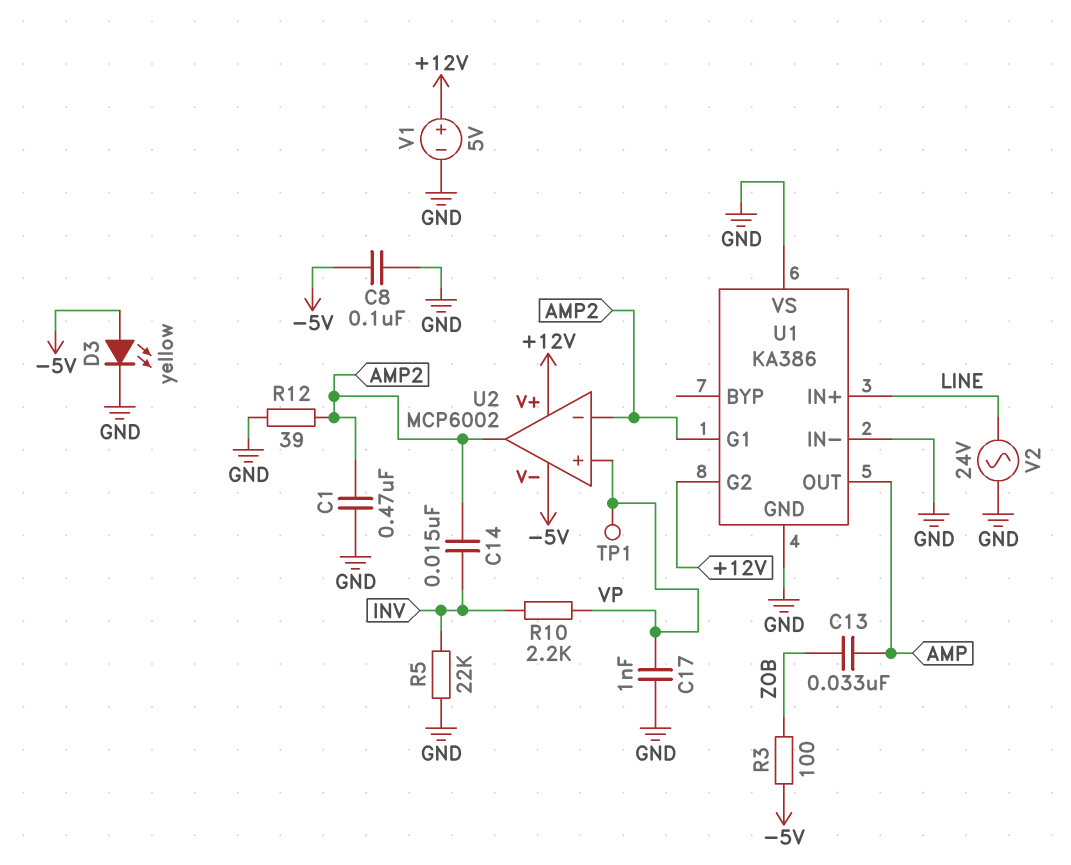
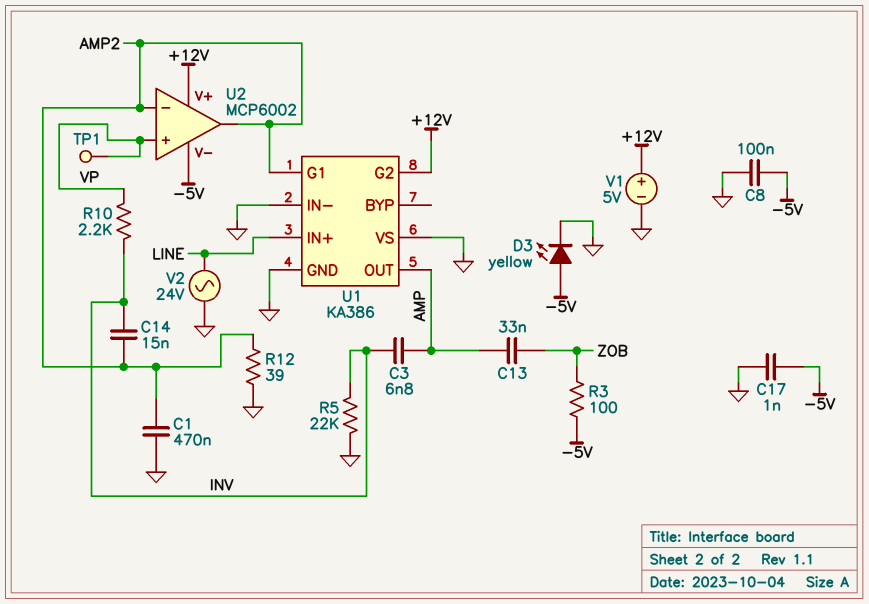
C3: none -> 6.8nF (AMP, INV)
C17: 1nF (GND, VP) -> 1nF (-5V, GND)

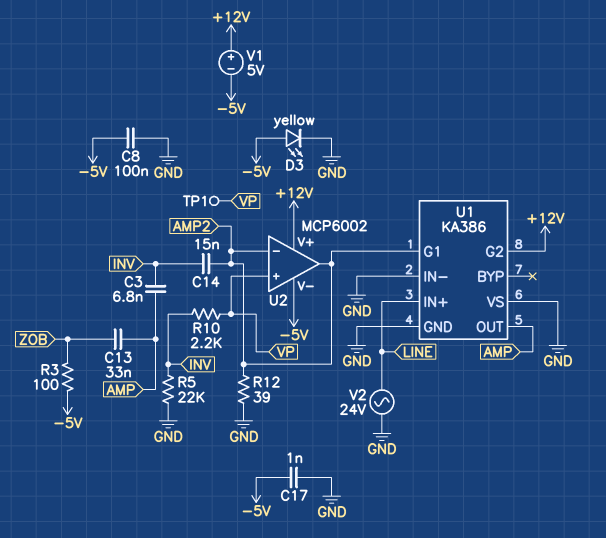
C1: 470nF (AMP2, GND) -> none
V1: 5V (plus +12V, minus GND) -> 5V (plus +12V, minus -5V)

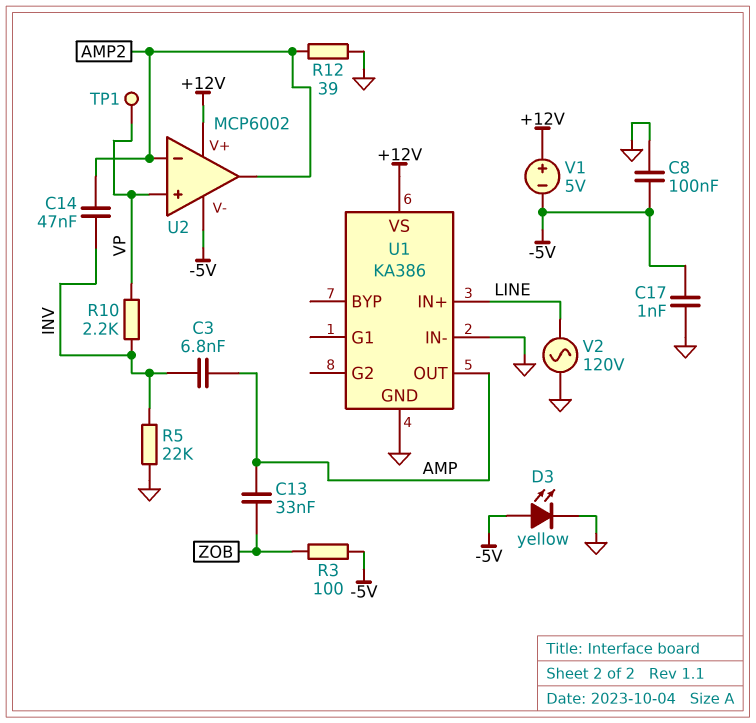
C14: 15nF (AMP2, INV) -> 47nF (AMP2, INV)
U1 pin G1: AMP2 -> none
U1 pin G2: +12V -> none
U1 pin VS: GND -> +12V
V2: AC 24V (GND, LINE) -> AC 120V (GND, LINE)

